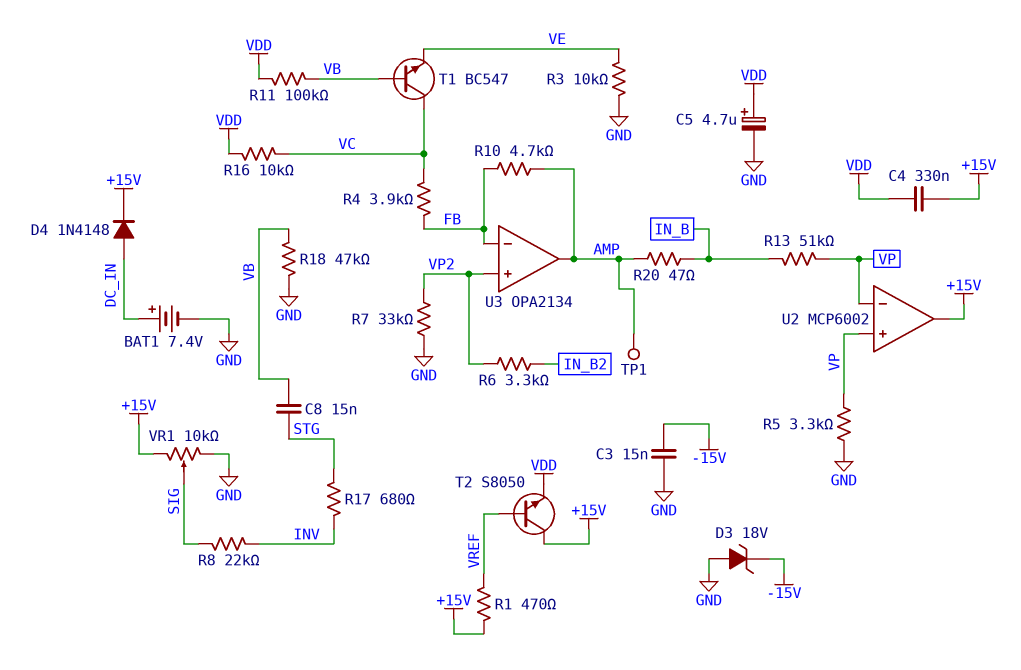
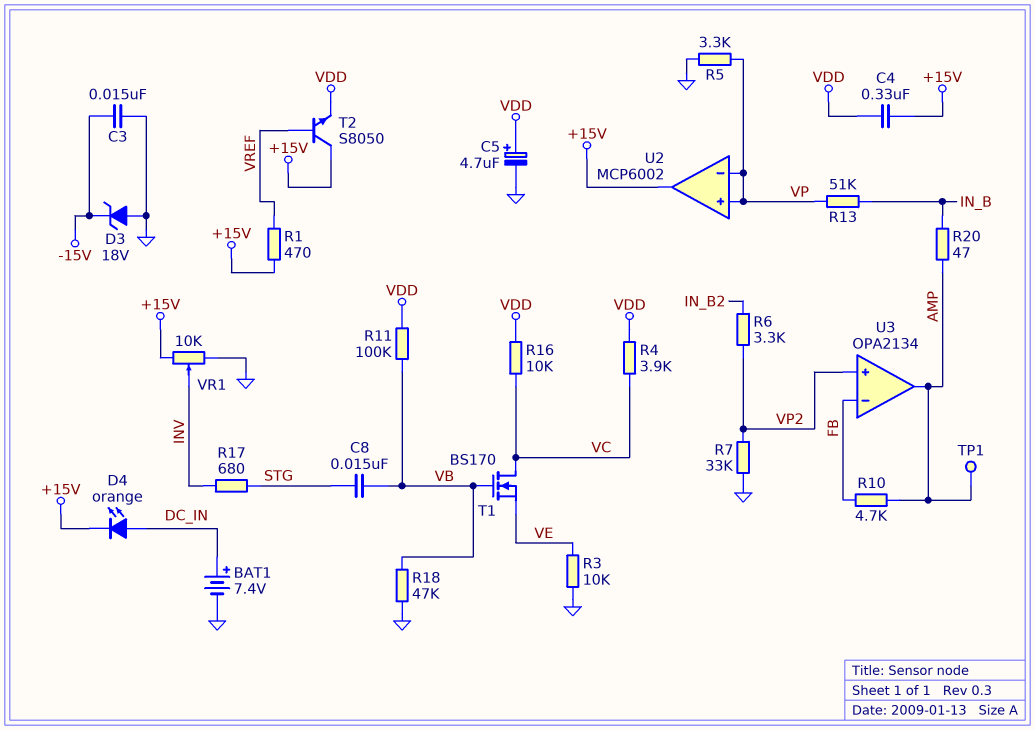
D4: diode 1N4148 (A DC_IN, K +15V) -> LED orange (A DC_IN, K +15V)
R4: 3.9k (FB, VC) -> 3.9k (VC, VDD)
R8: 22k (INV, SIG) -> none
T1: NPN BC547 (B VB, C VC, E VE) -> NMOS BS170 (G VB, D VC, S VE)
VR1: 10k (+15V, GND, wiper SIG) -> 10k (+15V, GND, wiper INV)

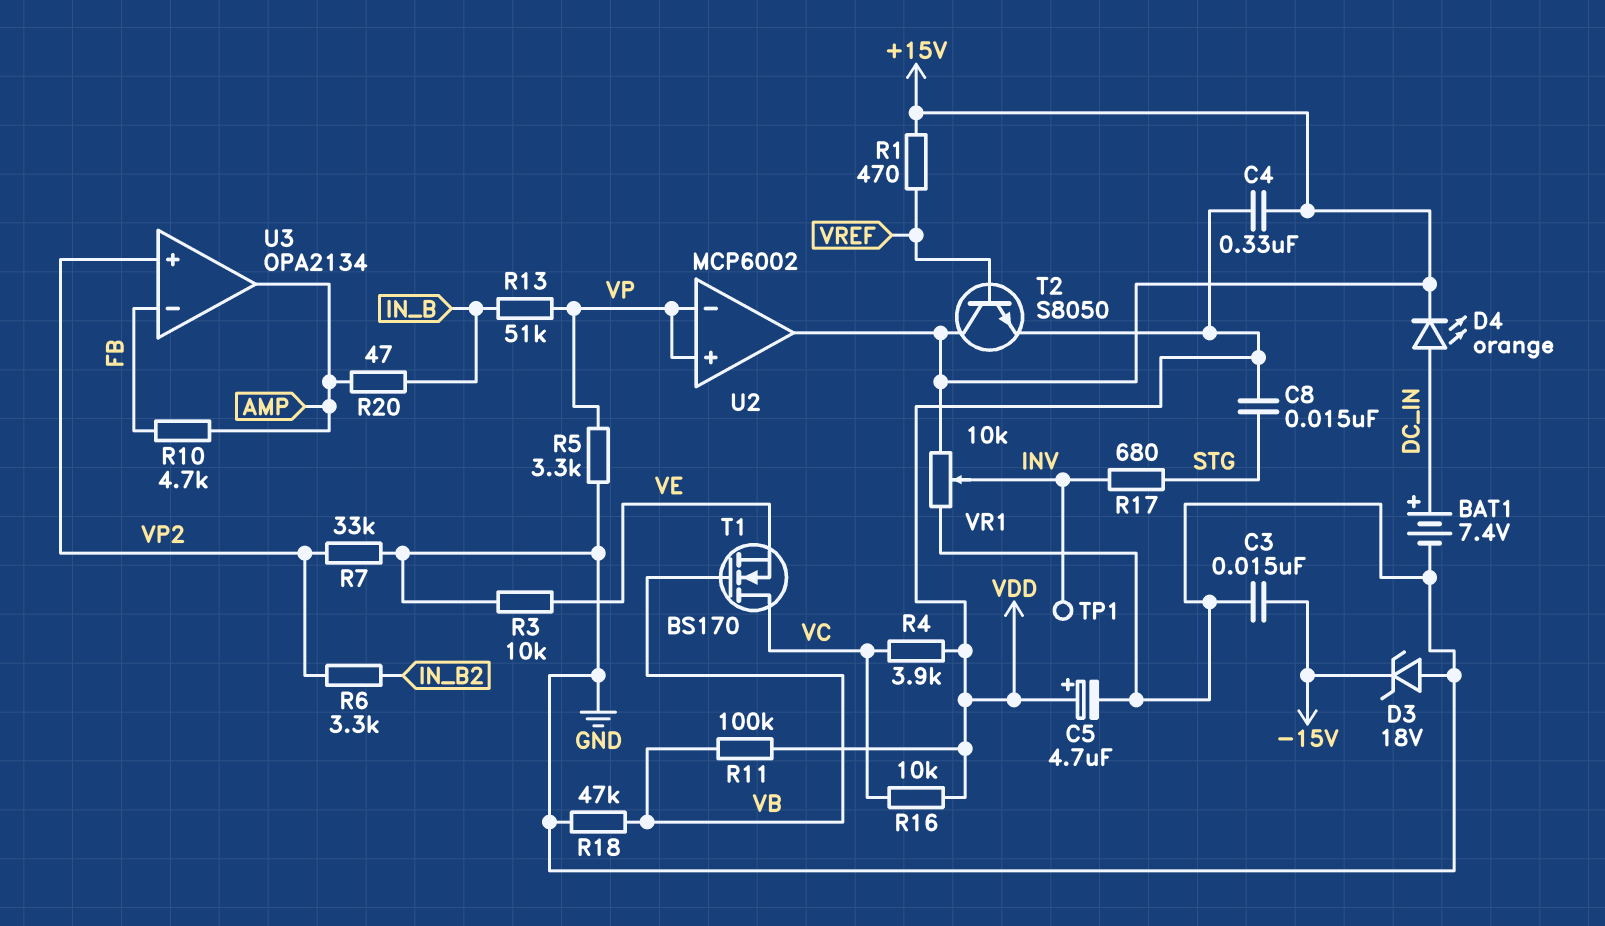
C8: 15nF (STG, VB) -> 15nF (STG, VDD)
TP1: test point (AMP) -> test point (INV)

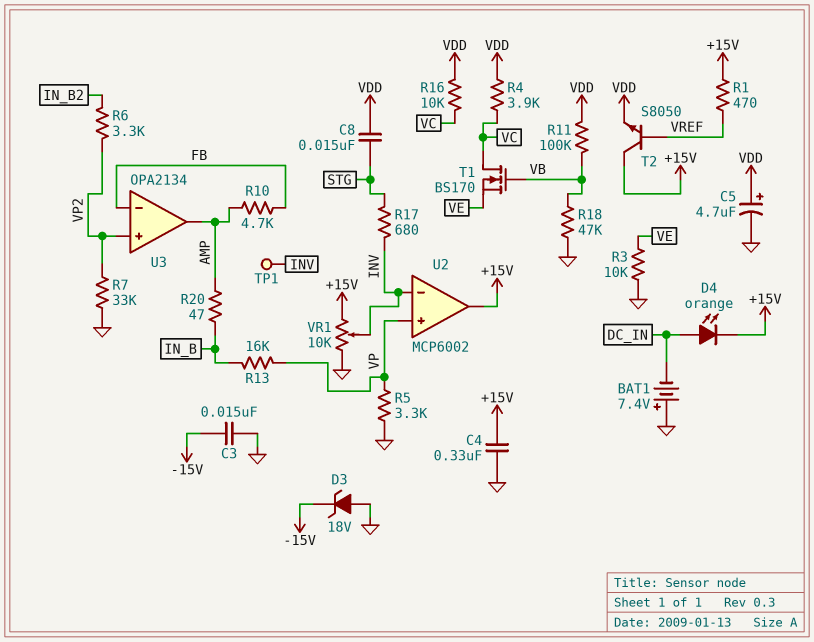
BAT1: 7.4V (plus DC_IN, minus GND) -> 7.4V (plus GND, minus DC_IN)
C4: 330nF (+15V, VDD) -> 330nF (+15V, GND)
R13: 51k (IN_B, VP) -> 16k (IN_B, VP)
U2 pin in-: VP -> INV

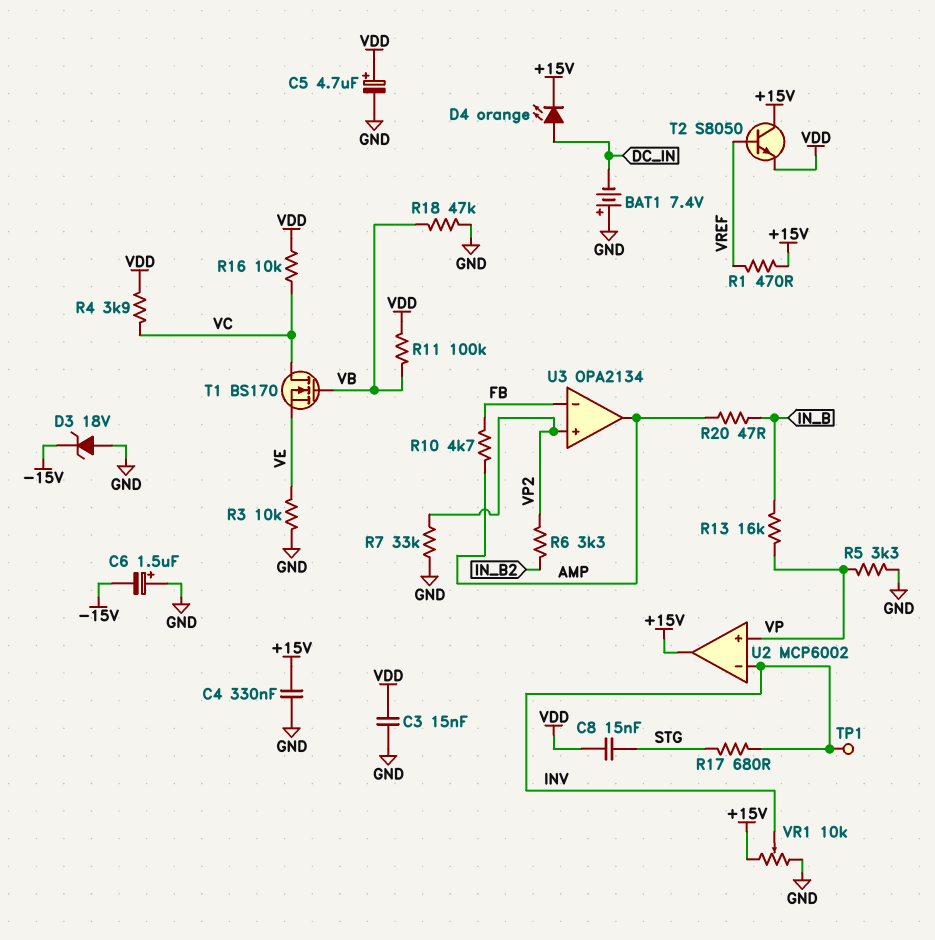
C3: 15nF (-15V, GND) -> 15nF (GND, VDD)
C6: none -> 1.5uF (plus GND, minus -15V)

